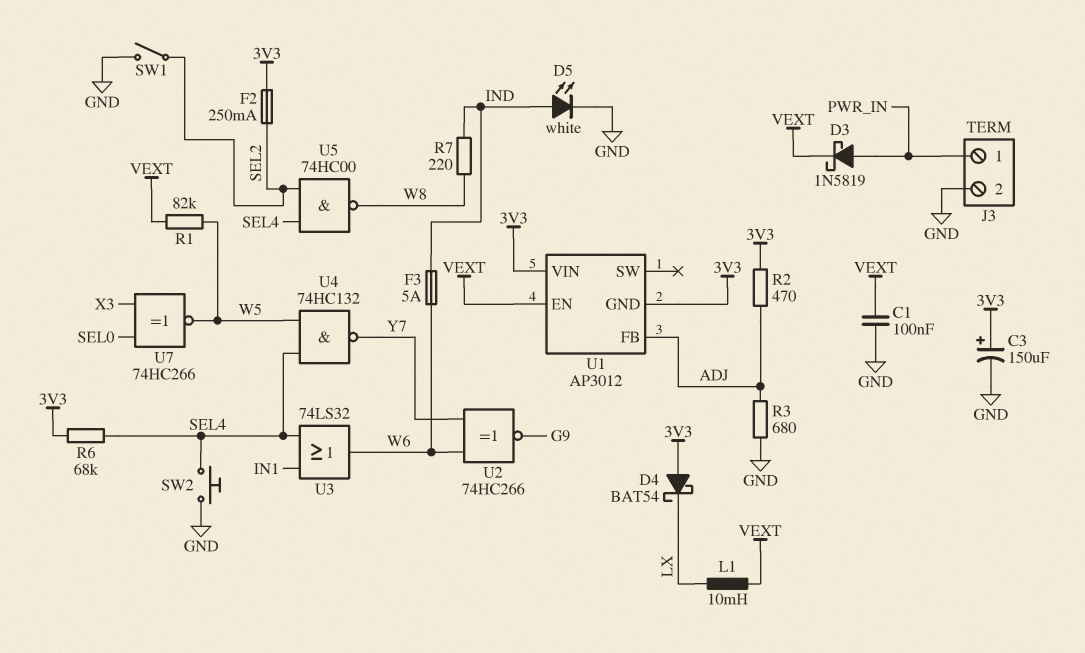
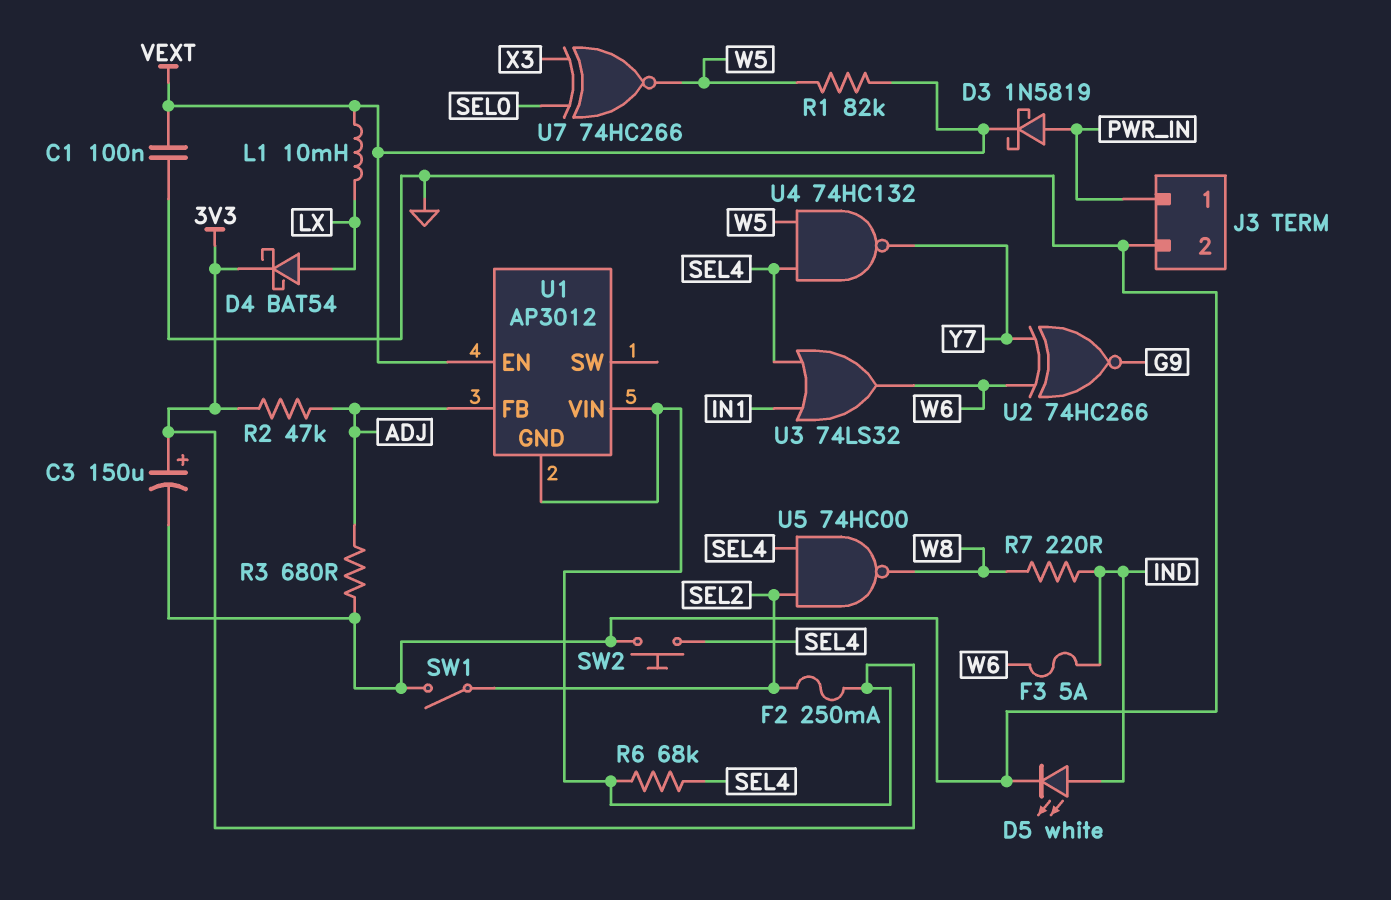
D4: schottky BAT54 (A 3V3, K LX) -> schottky BAT54 (A LX, K 3V3)
R2: 470 (3V3, ADJ) -> 47k (3V3, ADJ)

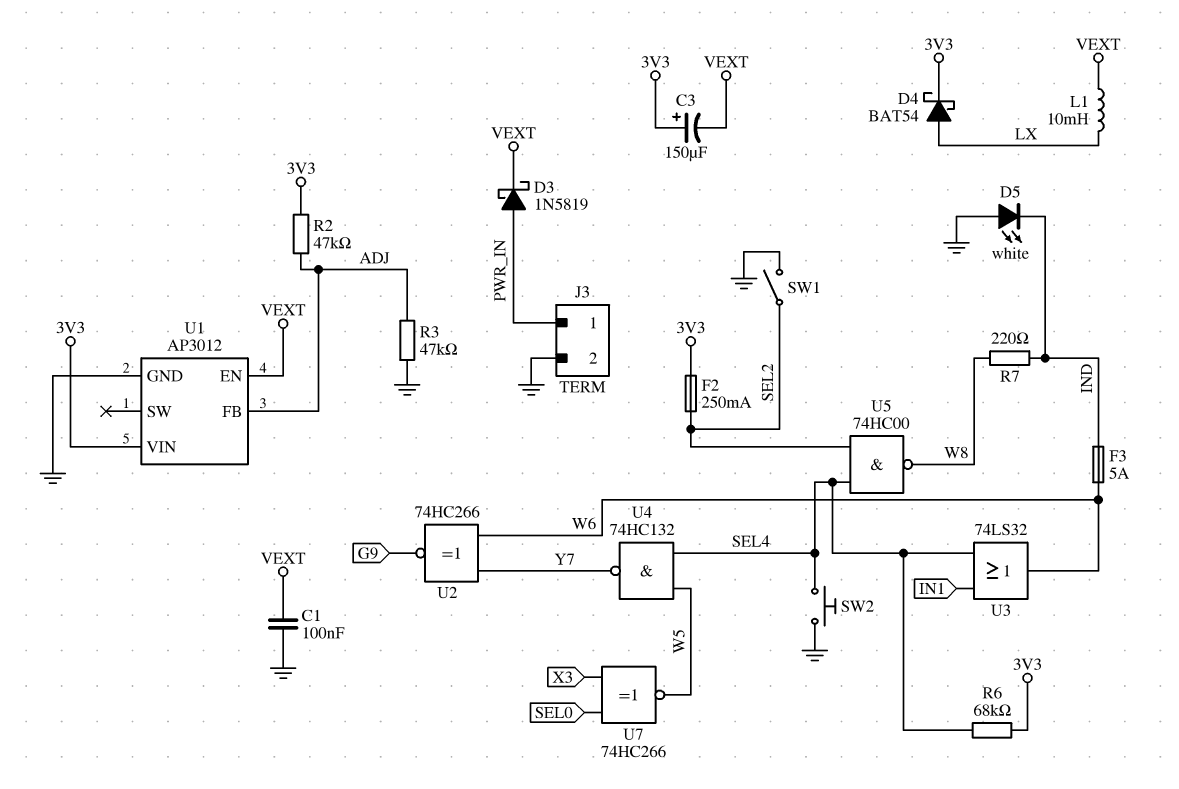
C3: 150uF (plus 3V3, minus GND) -> 150uF (plus 3V3, minus VEXT)
D5: LED white (A IND, K GND) -> LED white (A GND, K IND)
R1: 82k (VEXT, W5) -> none
R3: 680 (ADJ, GND) -> 47k (ADJ, GND)
U1 pin GND: 3V3 -> GND

